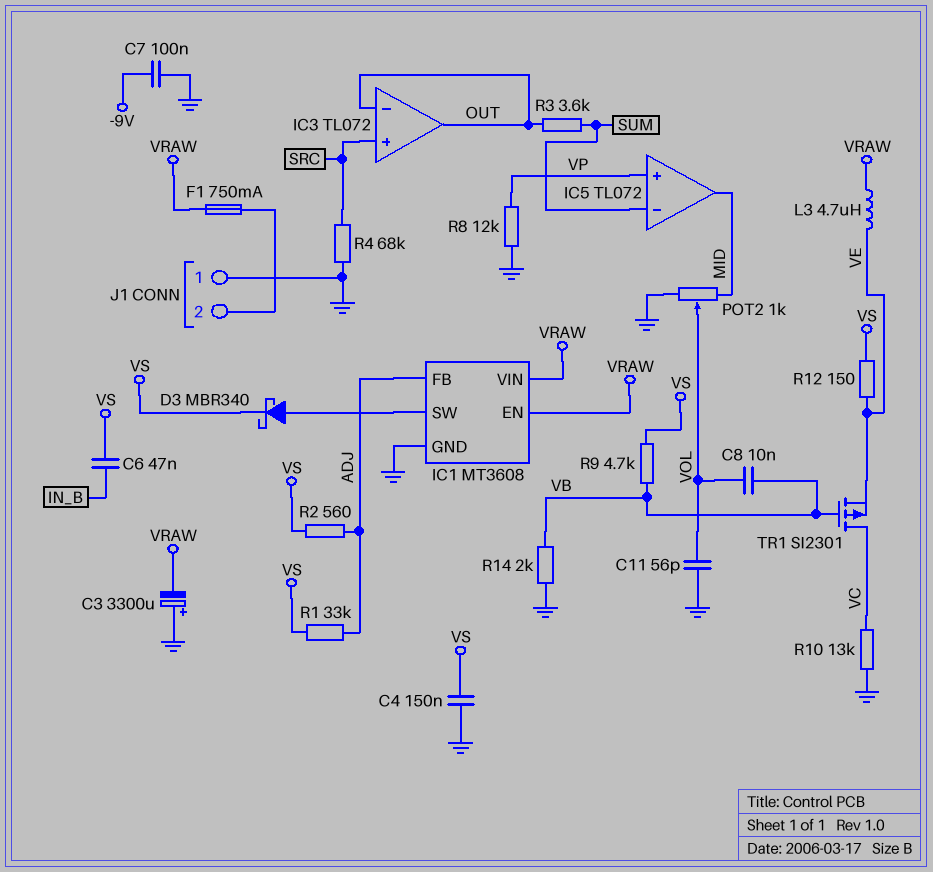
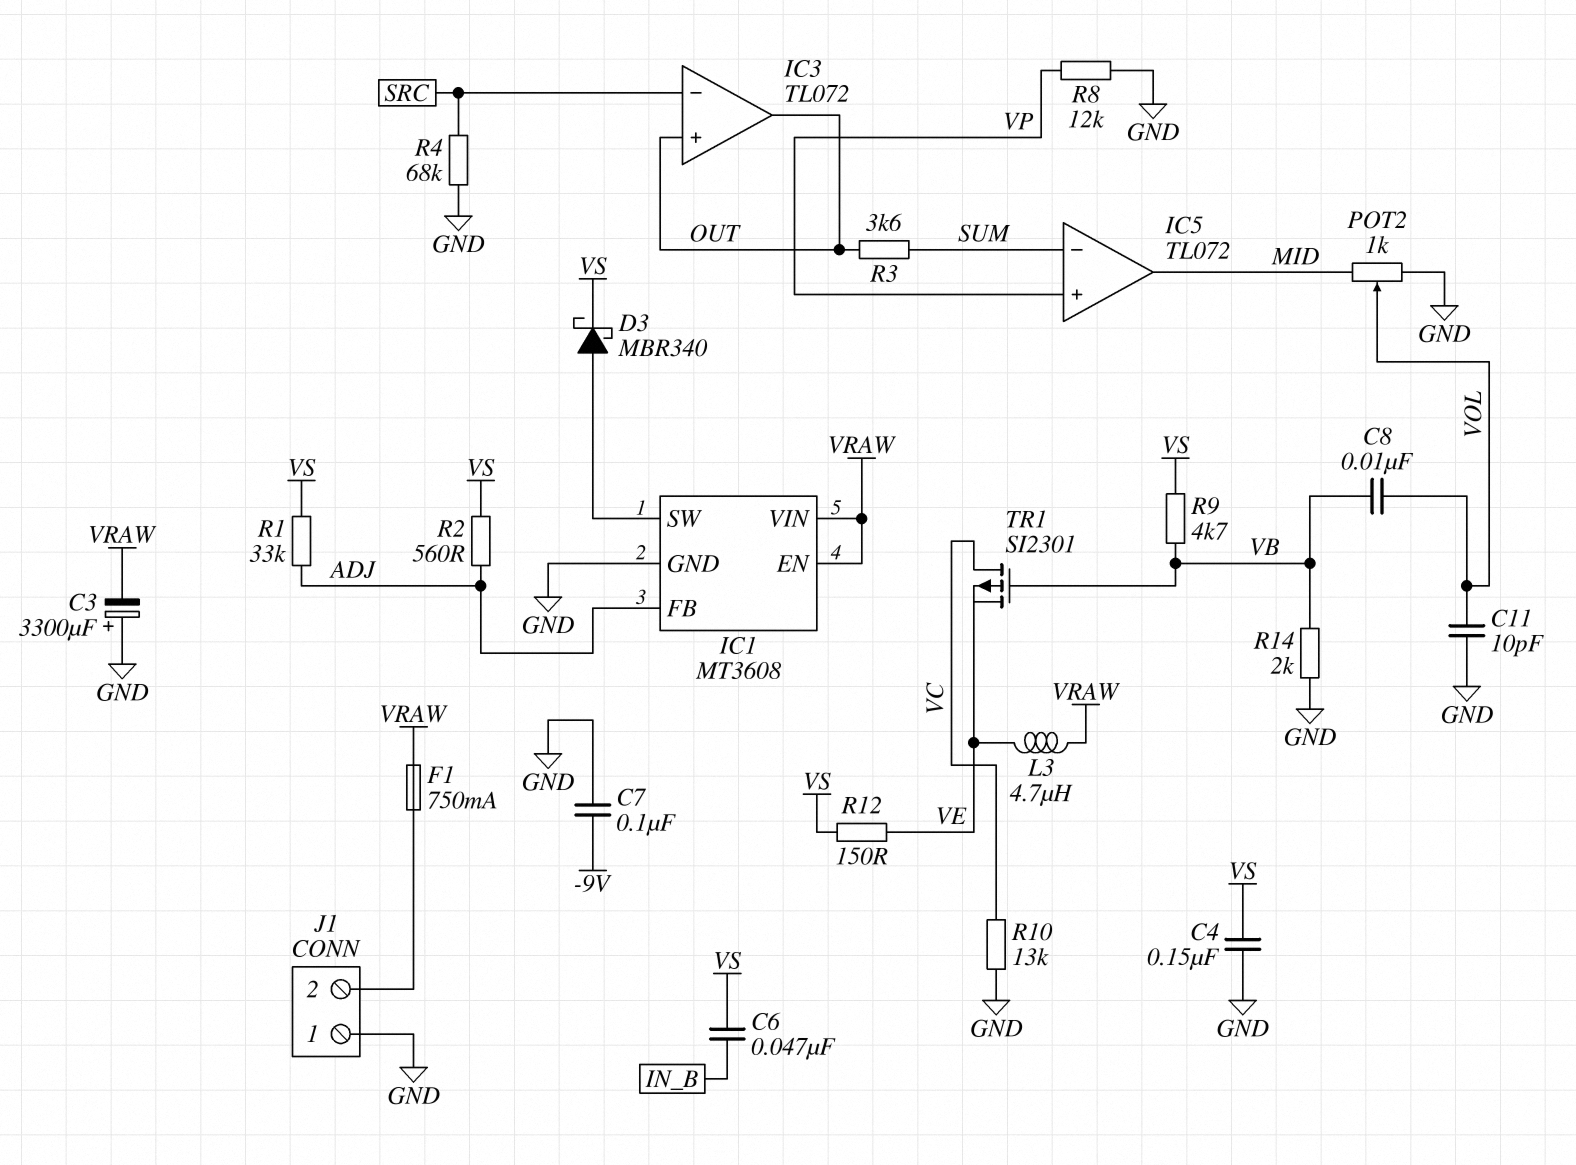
C11: 56pF (GND, VOL) -> 10pF (GND, VOL)
IC3 pin in+: SRC -> OUT
IC3 pin in-: OUT -> SRC

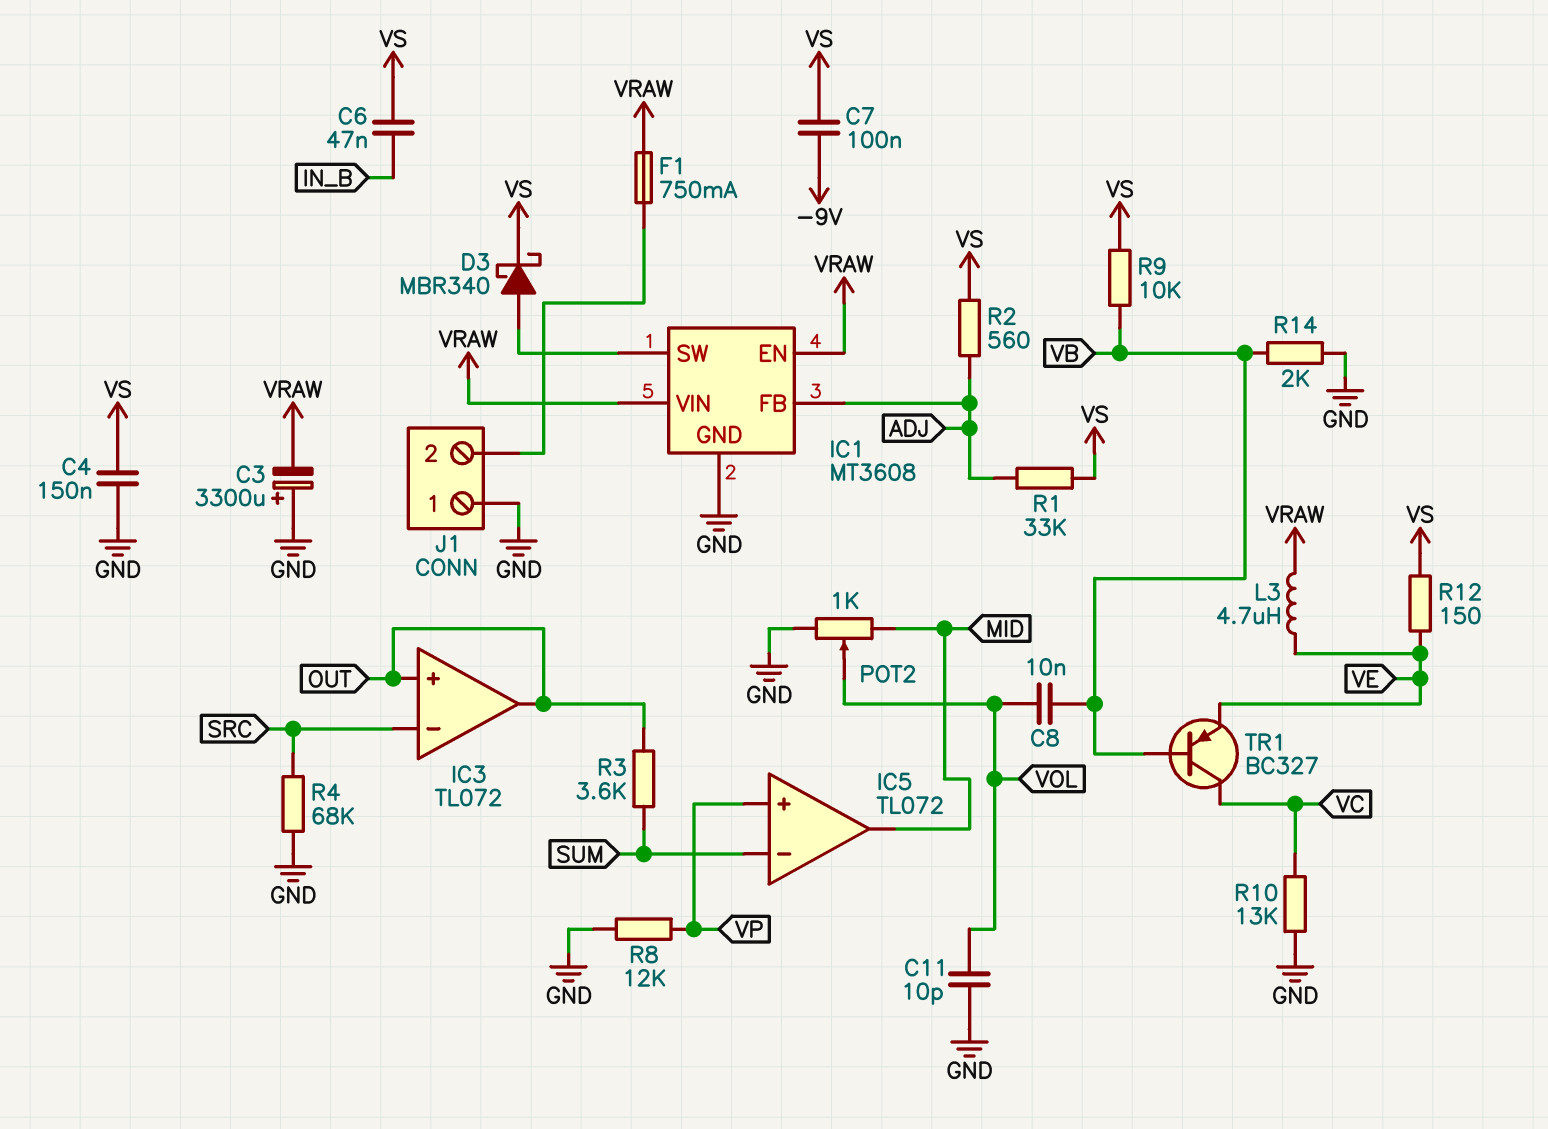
C7: 100nF (-9V, GND) -> 100nF (-9V, VS)
R9: 4.7k (VB, VS) -> 10k (VB, VS)
TR1: PMOS SI2301 (G VB, D VC, S VE) -> PNP BC327 (B VB, C VC, E VE)

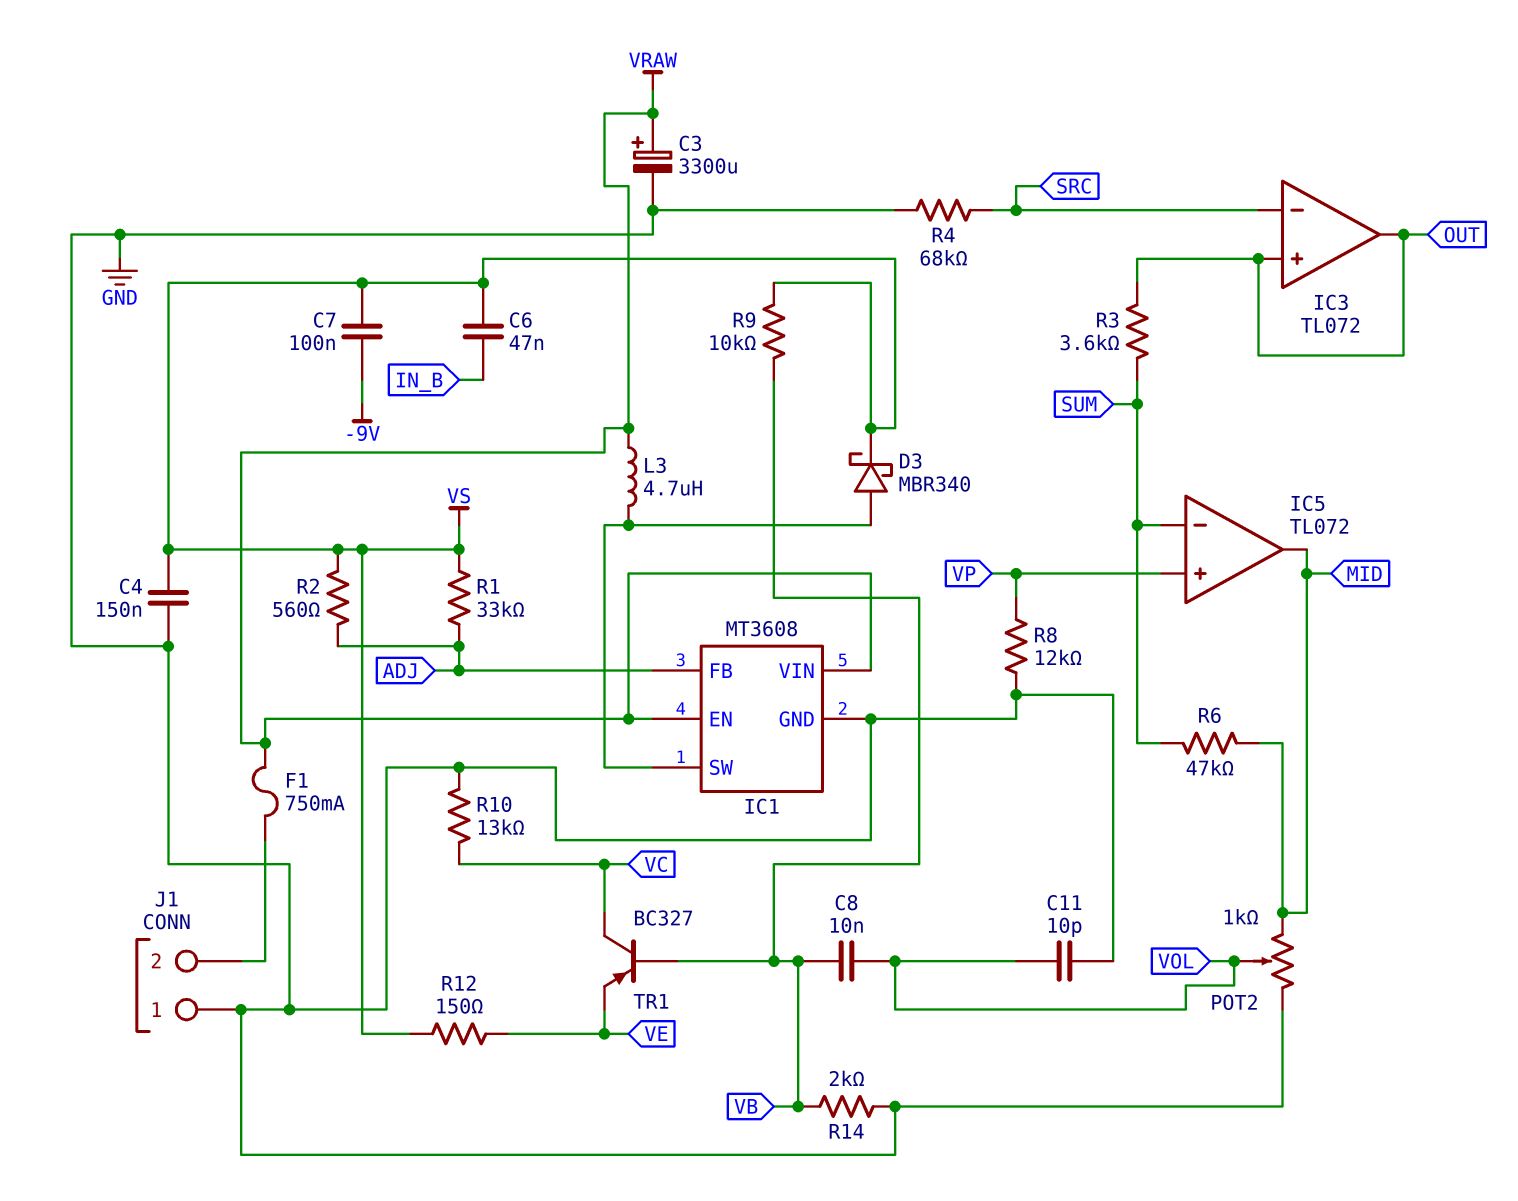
C3: 3300uF (plus GND, minus VRAW) -> 3300uF (plus VRAW, minus GND)
L3: 4.7uH (VE, VRAW) -> 4.7uH (IC1/SW, VRAW)
R6: none -> 47k (MID, SUM)

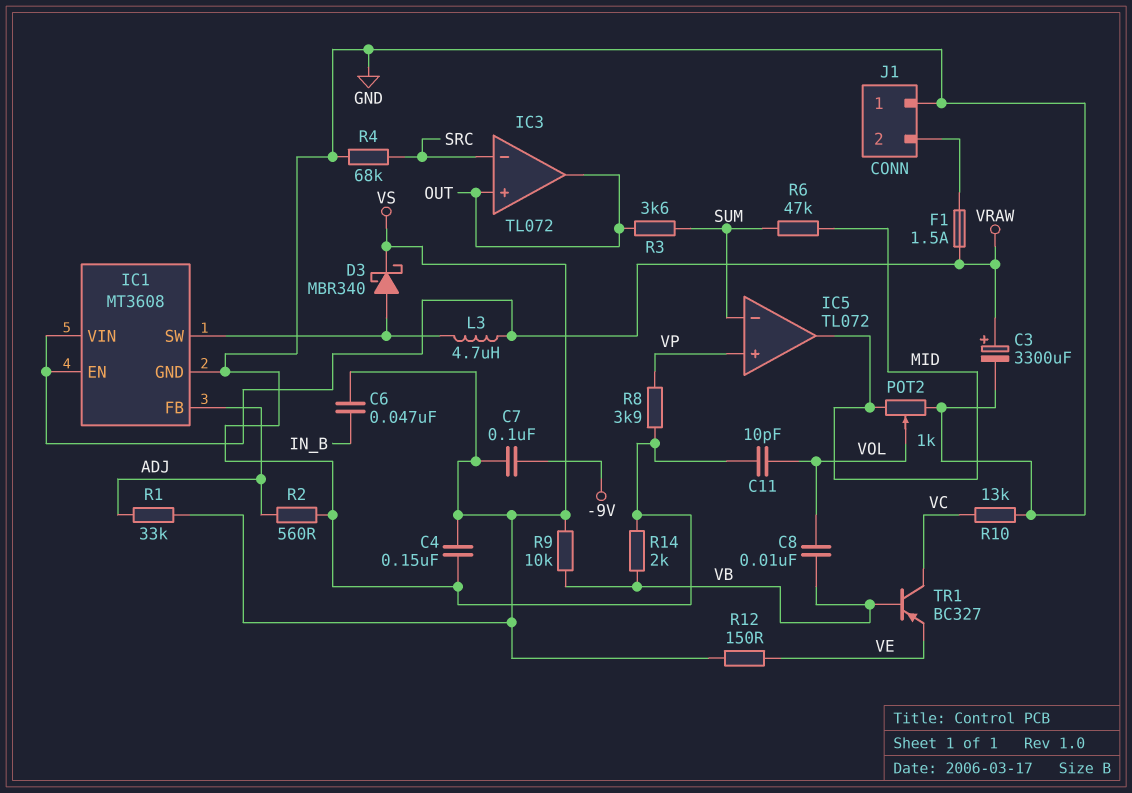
F1: 750mA (J1/2, VRAW) -> 1.5A (J1/2, VRAW)
R2: 560 (ADJ, VS) -> 560 (ADJ, GND)
R8: 12k (GND, VP) -> 3.9k (GND, VP)

